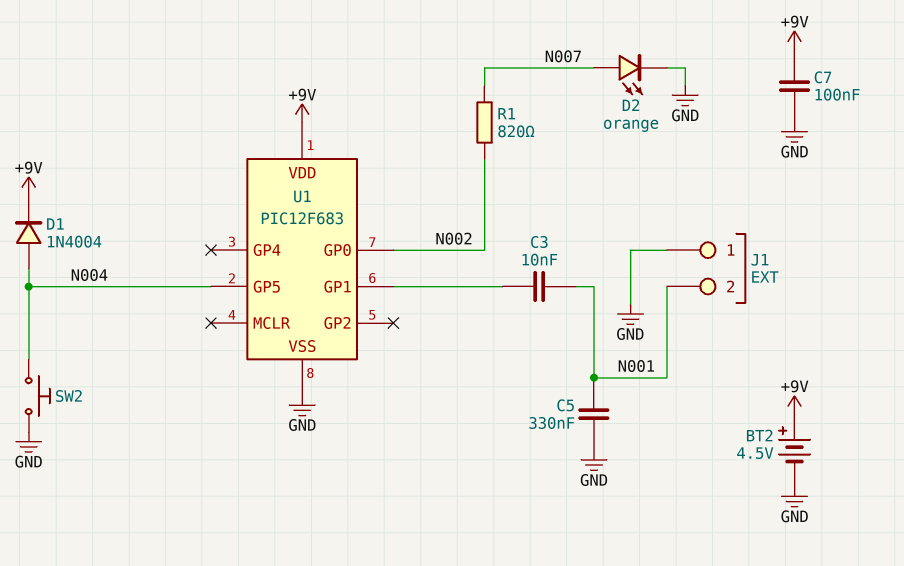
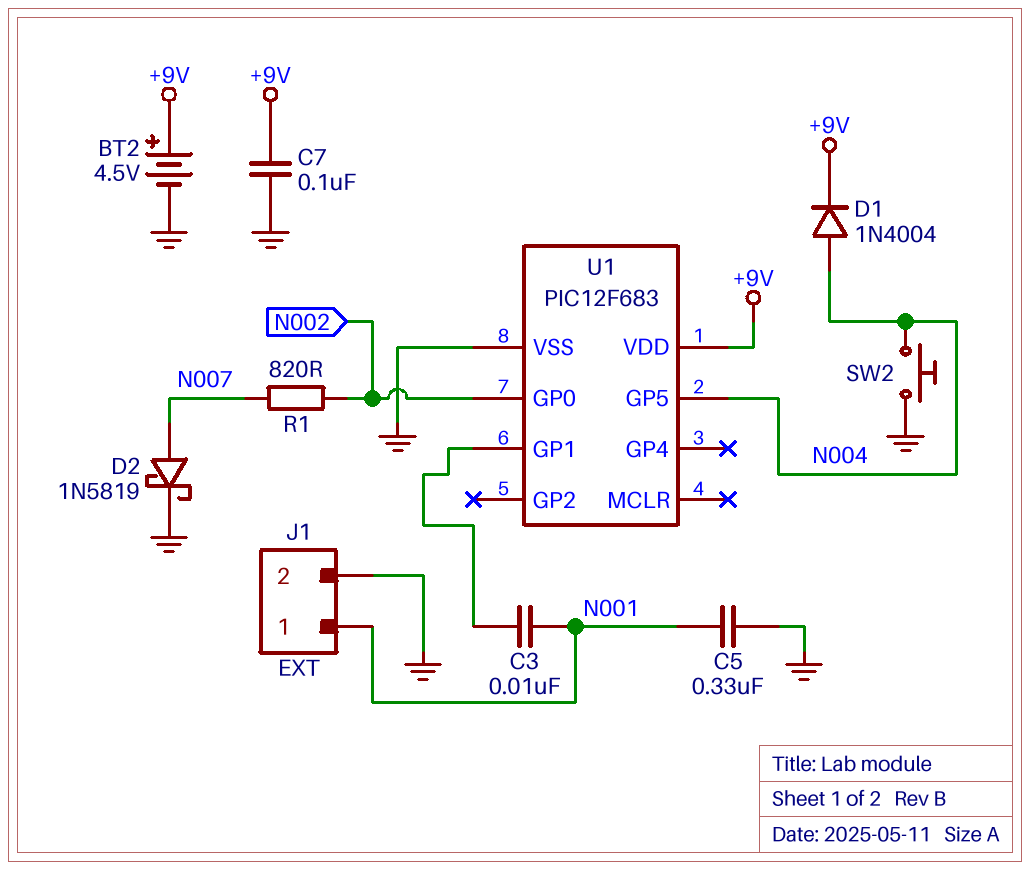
D2: LED orange (A N007, K GND) -> schottky 1N5819 (A N007, K GND)
J1 pin 1: GND -> N001
J1 pin 2: N001 -> GND

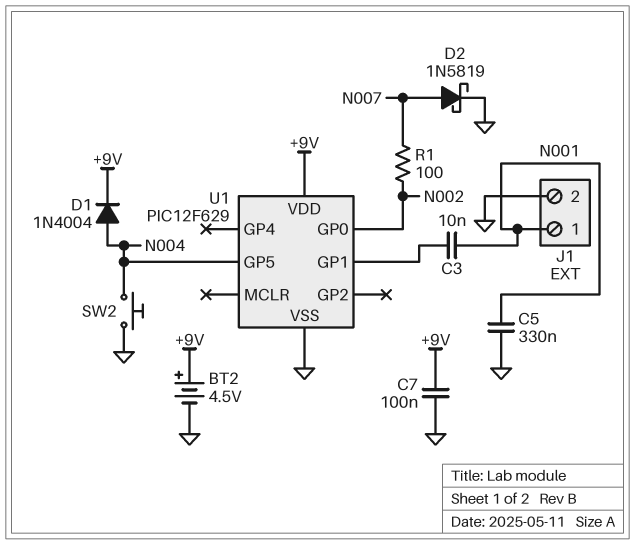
R1: 820 (N002, N007) -> 100 (N002, N007)
U1: PIC12F683 -> PIC12F629

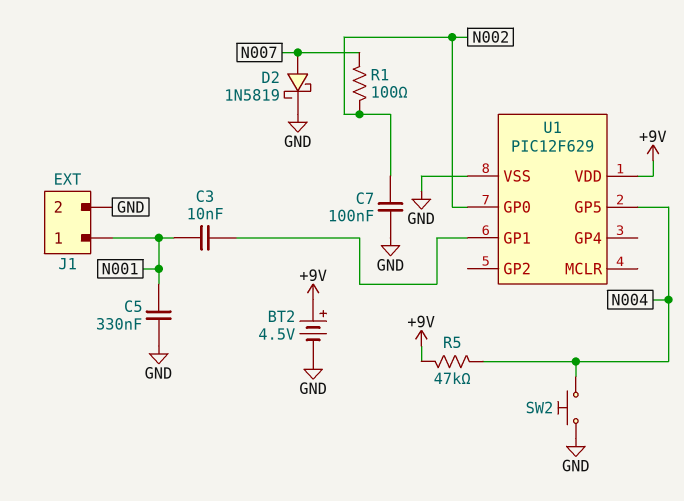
C7: 100nF (+9V, GND) -> 100nF (GND, N002)
D1: diode 1N4004 (A N004, K +9V) -> none
R5: none -> 47k (+9V, N004)

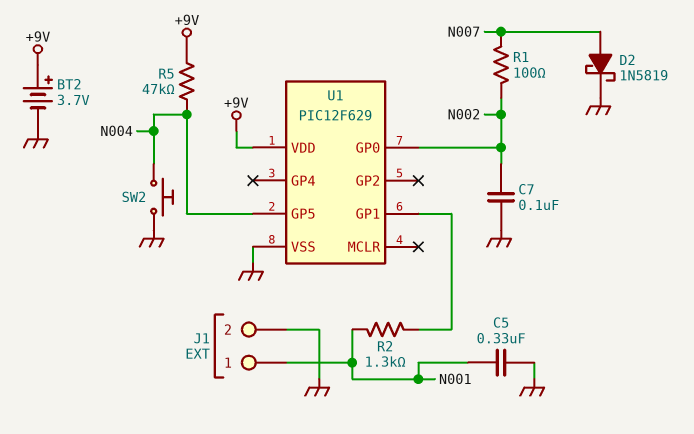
BT2: 4.5V (plus +9V, minus GND) -> 3.7V (plus +9V, minus GND)
C3: 10nF (N001, U1/GP1) -> none
R2: none -> 1.3k (N001, U1/GP1)

